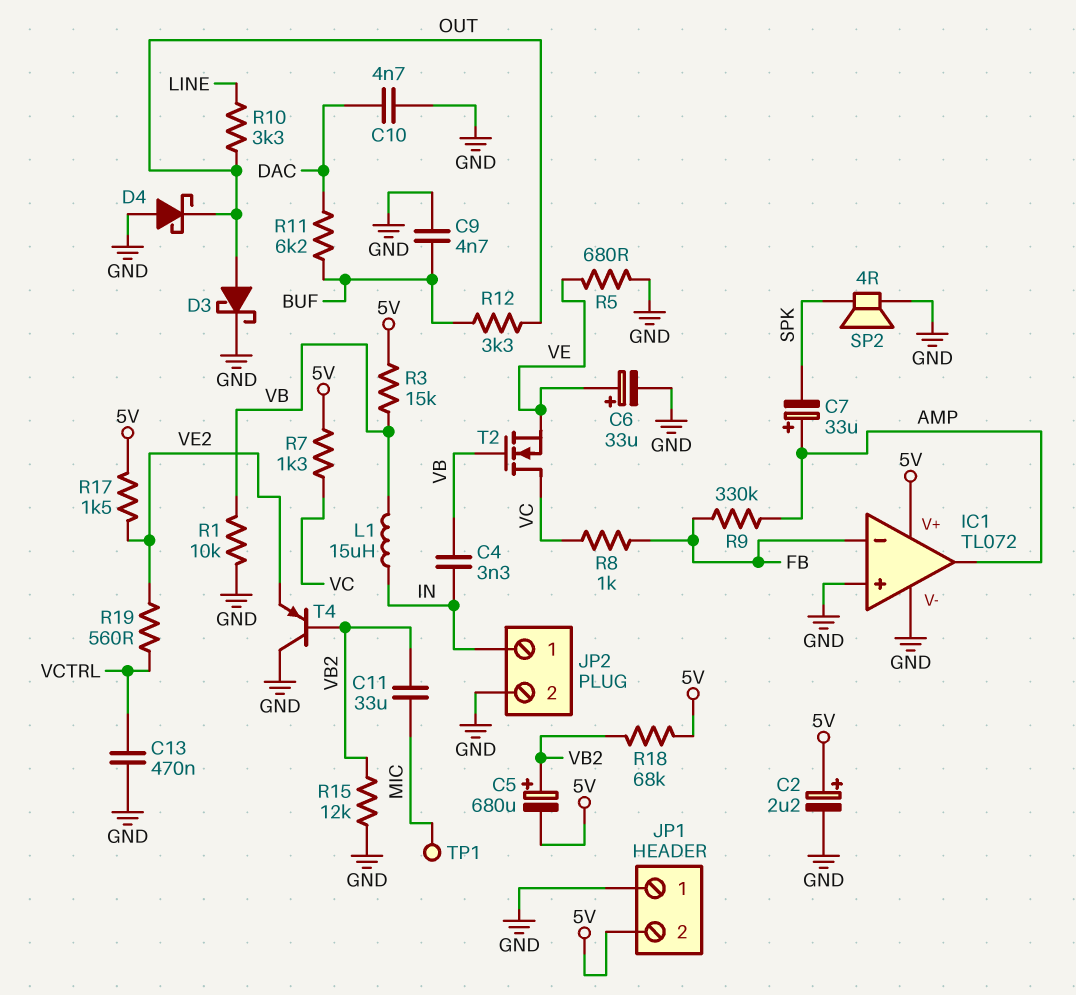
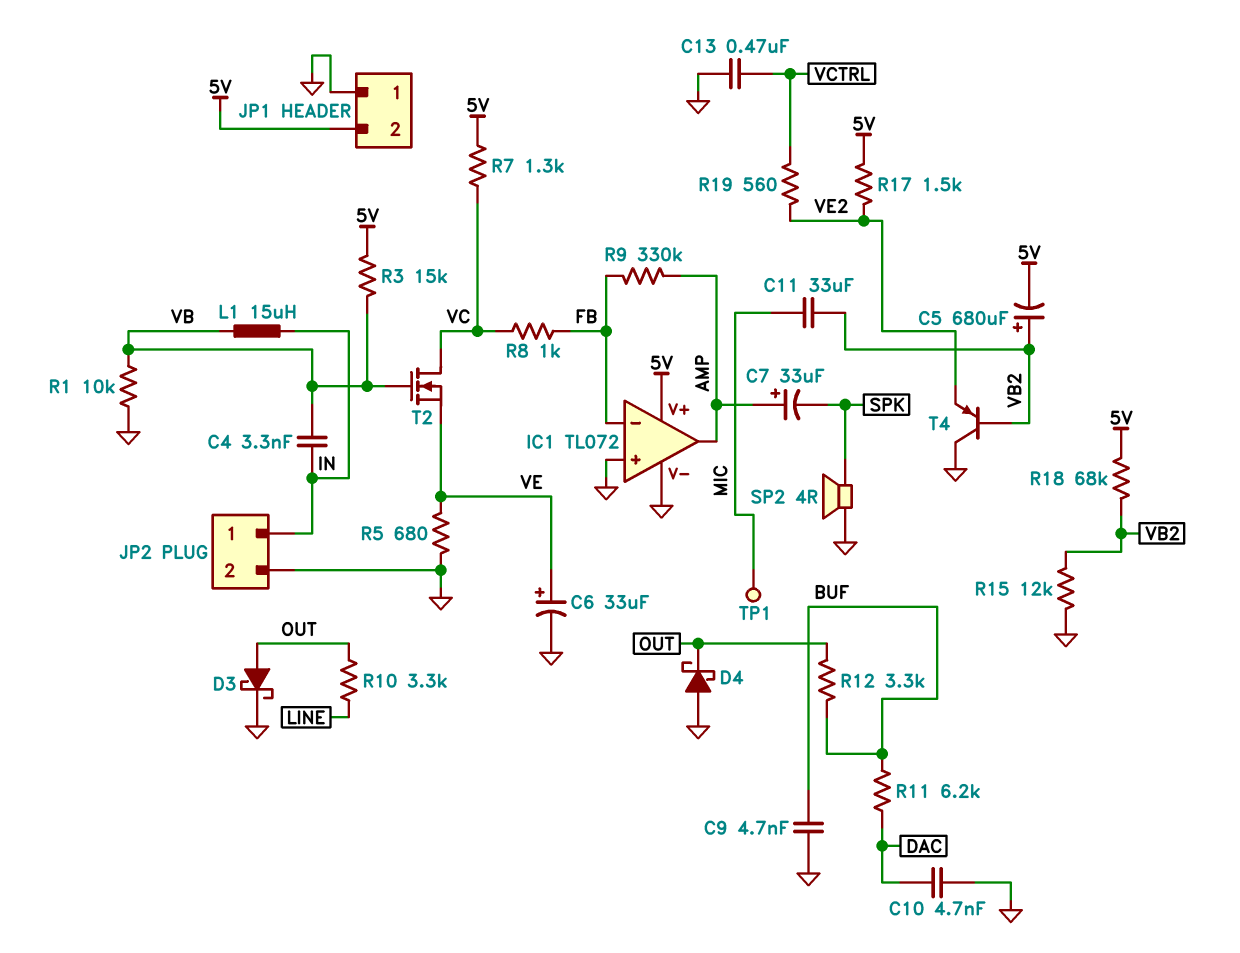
C2: 2.2uF (plus 5V, minus GND) -> none

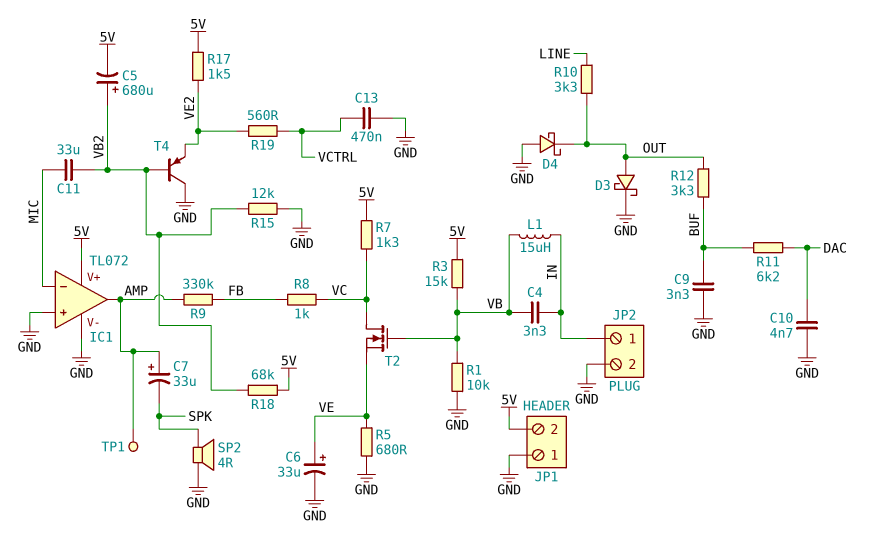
C9: 4.7nF (BUF, GND) -> 3.3nF (BUF, GND)
IC1 pin in-: FB -> MIC
TP1: test point (MIC) -> test point (AMP)

